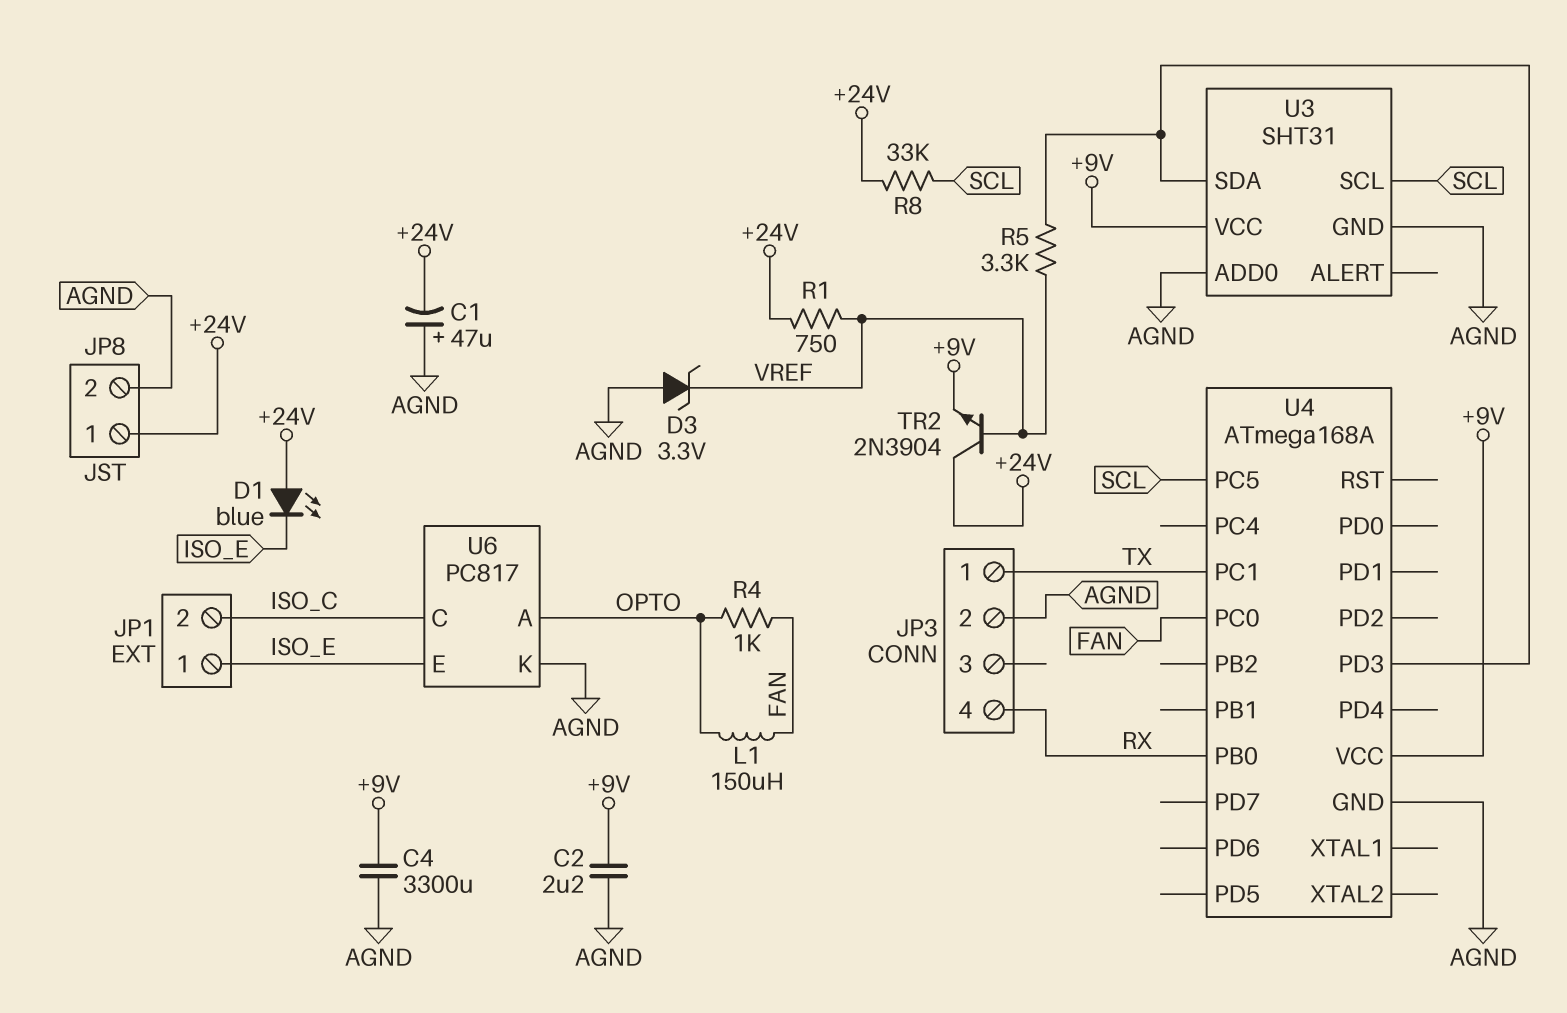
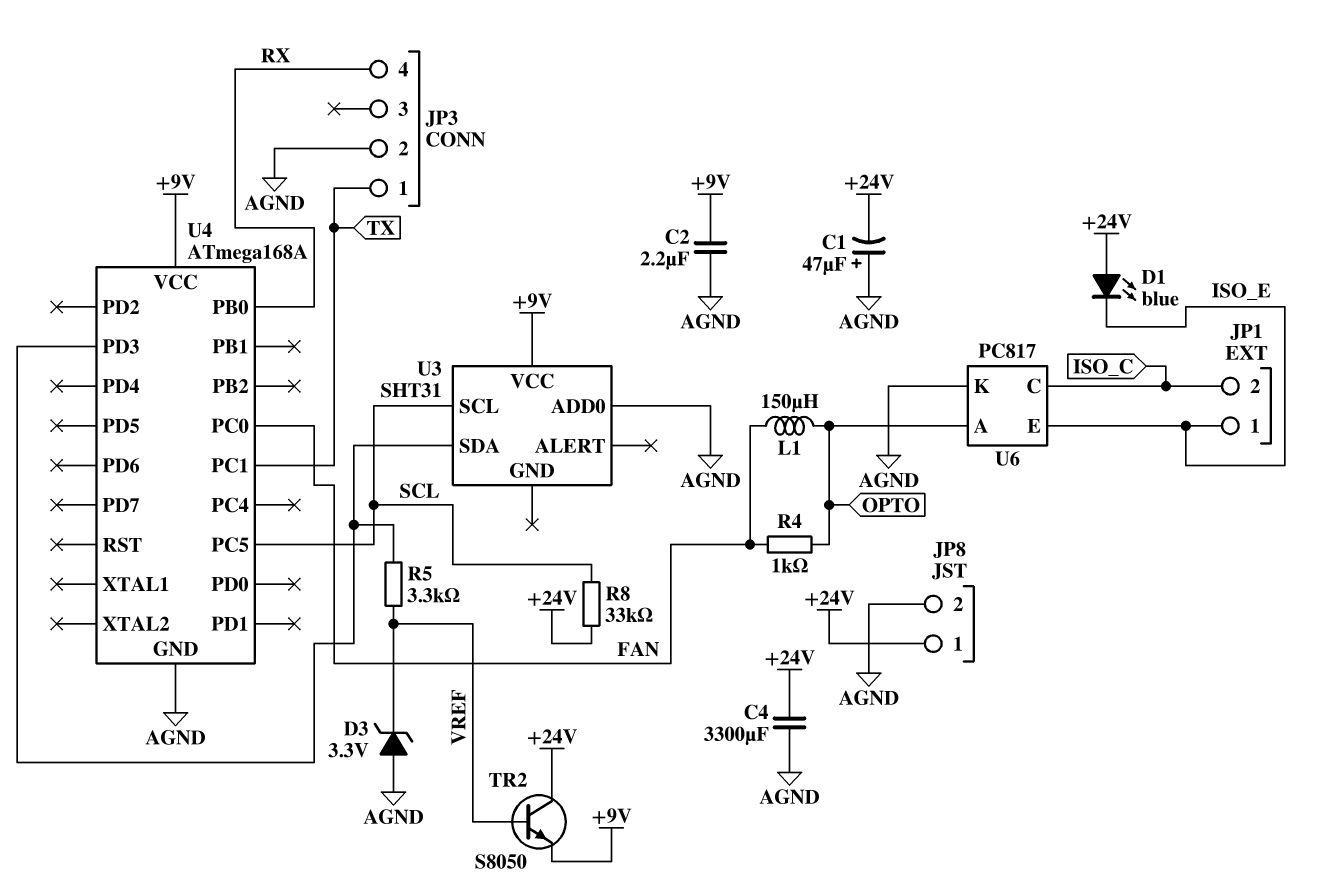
C4: 3300uF (+9V, AGND) -> 3300uF (+24V, AGND)
R1: 750 (+24V, VREF) -> none
TR2: NPN 2N3904 (B VREF, C +24V, E +9V) -> NPN S8050 (B VREF, C +24V, E +9V)
U3 pin GND: AGND -> none

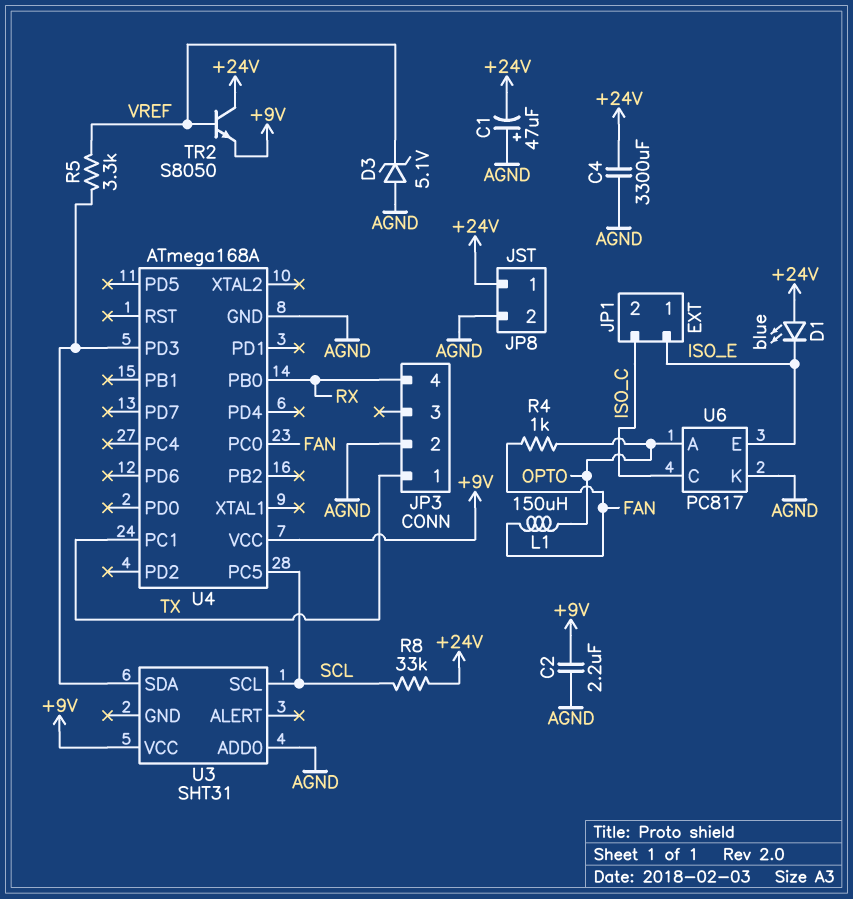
D3: zener 3.3V (A AGND, K VREF) -> zener 5.1V (A AGND, K VREF)

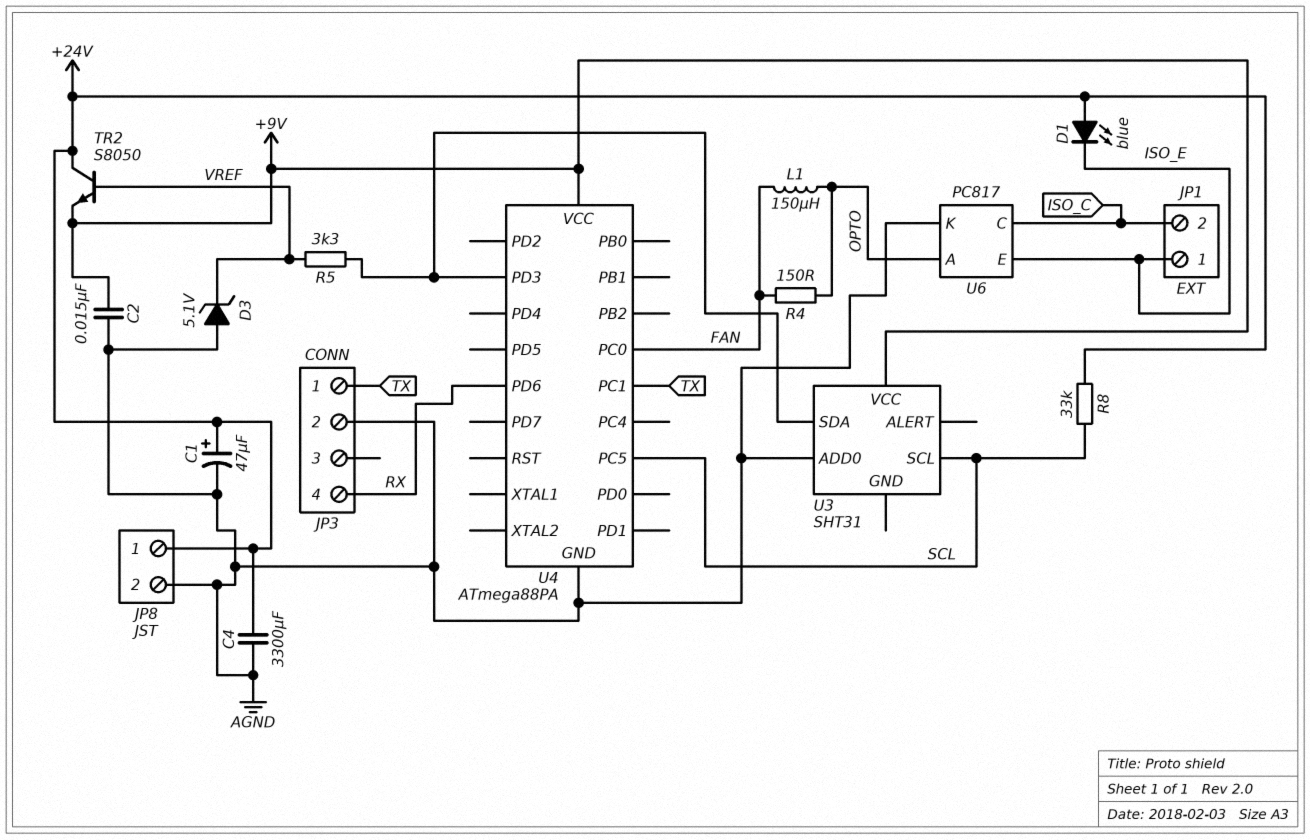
C1: 47uF (plus AGND, minus +24V) -> 47uF (plus +24V, minus AGND)
C2: 2.2uF (+9V, AGND) -> 15nF (+9V, AGND)
R4: 1k (FAN, OPTO) -> 150 (FAN, OPTO)
U4: ATmega168A -> ATmega88PA
U4 pin PB0: RX -> none
U4 pin PD6: none -> RX

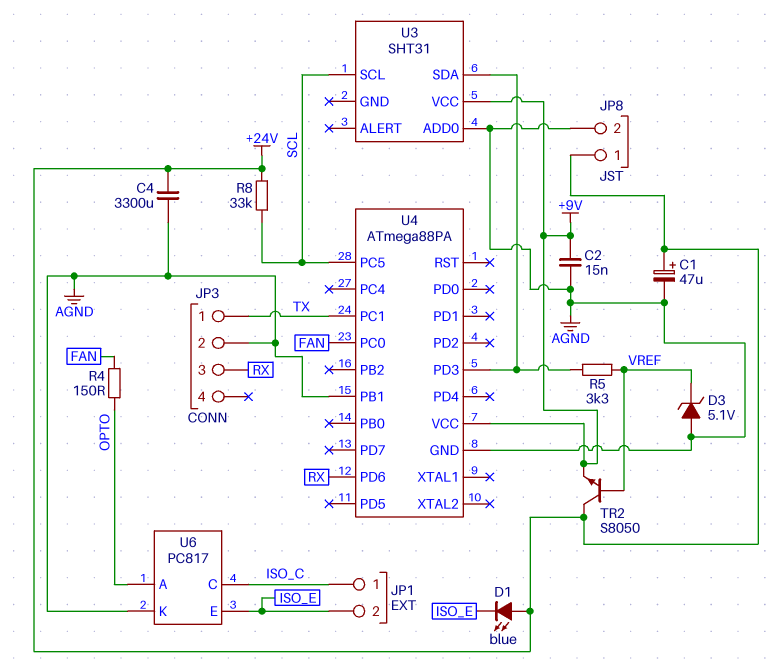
JP1 pin 1: ISO_E -> ISO_C
JP1 pin 2: ISO_C -> ISO_E
JP3 pin 3: none -> RX
JP3 pin 4: RX -> none
L1: 150uH (FAN, OPTO) -> none
U4 pin PB1: none -> AGND

